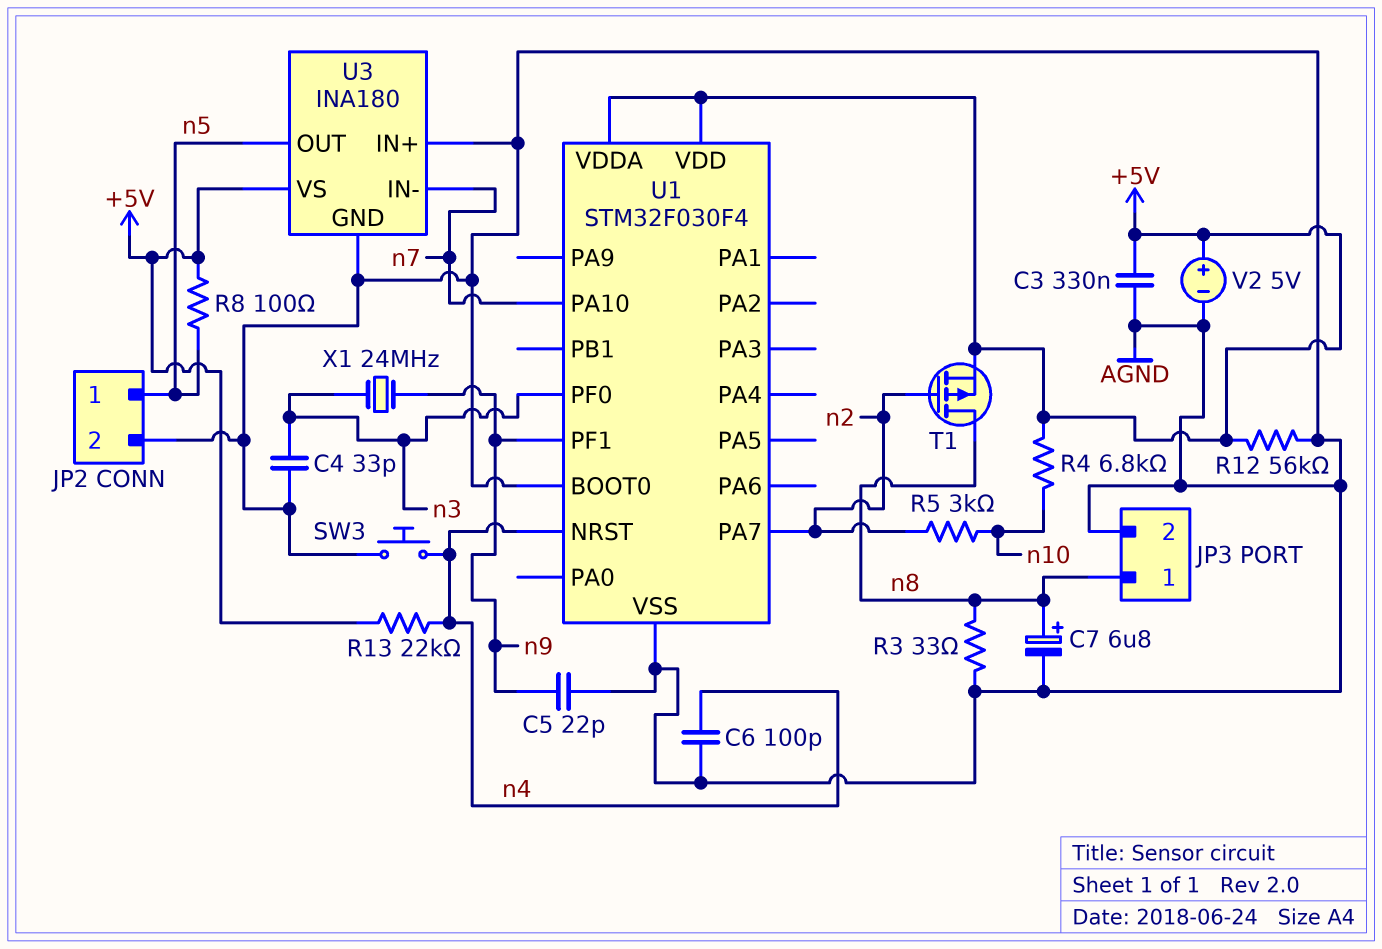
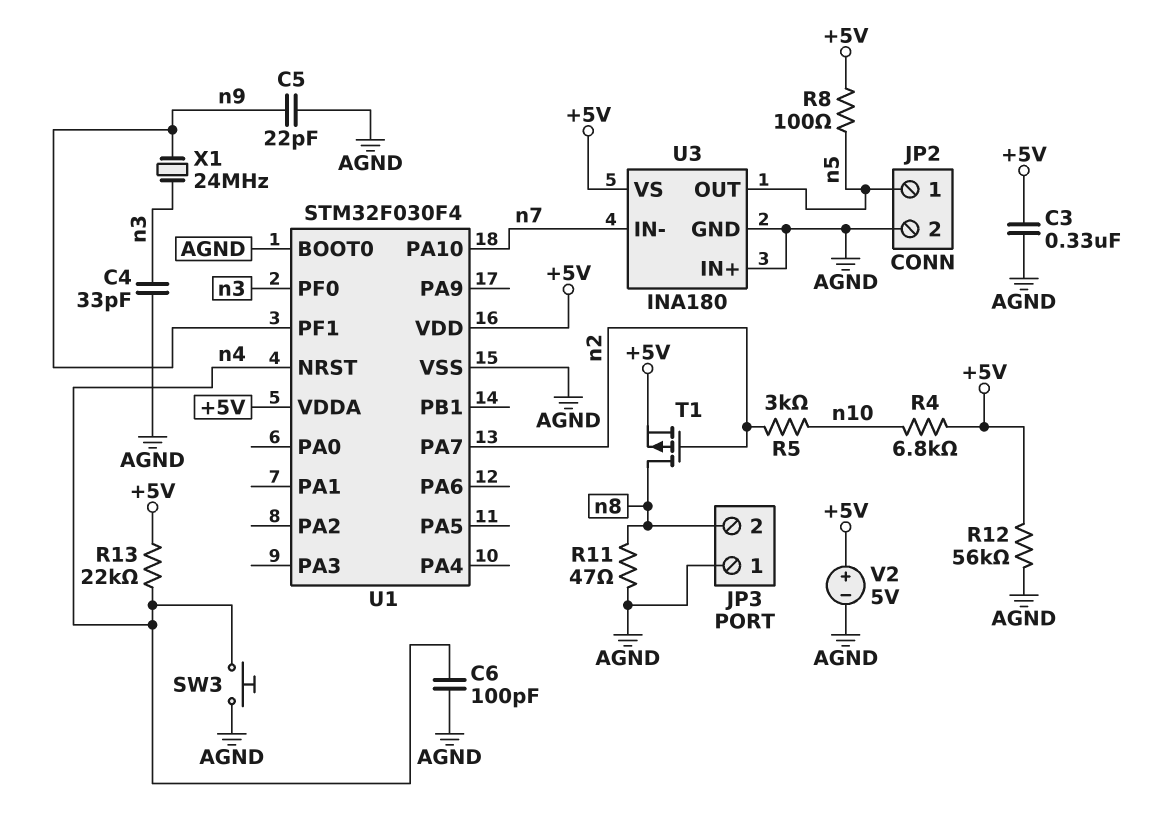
C7: 6.8uF (plus n8, minus AGND) -> none
JP3 pin 1: n8 -> AGND
JP3 pin 2: AGND -> n8
R3: 33 (AGND, n8) -> none
R11: none -> 47 (AGND, n8)

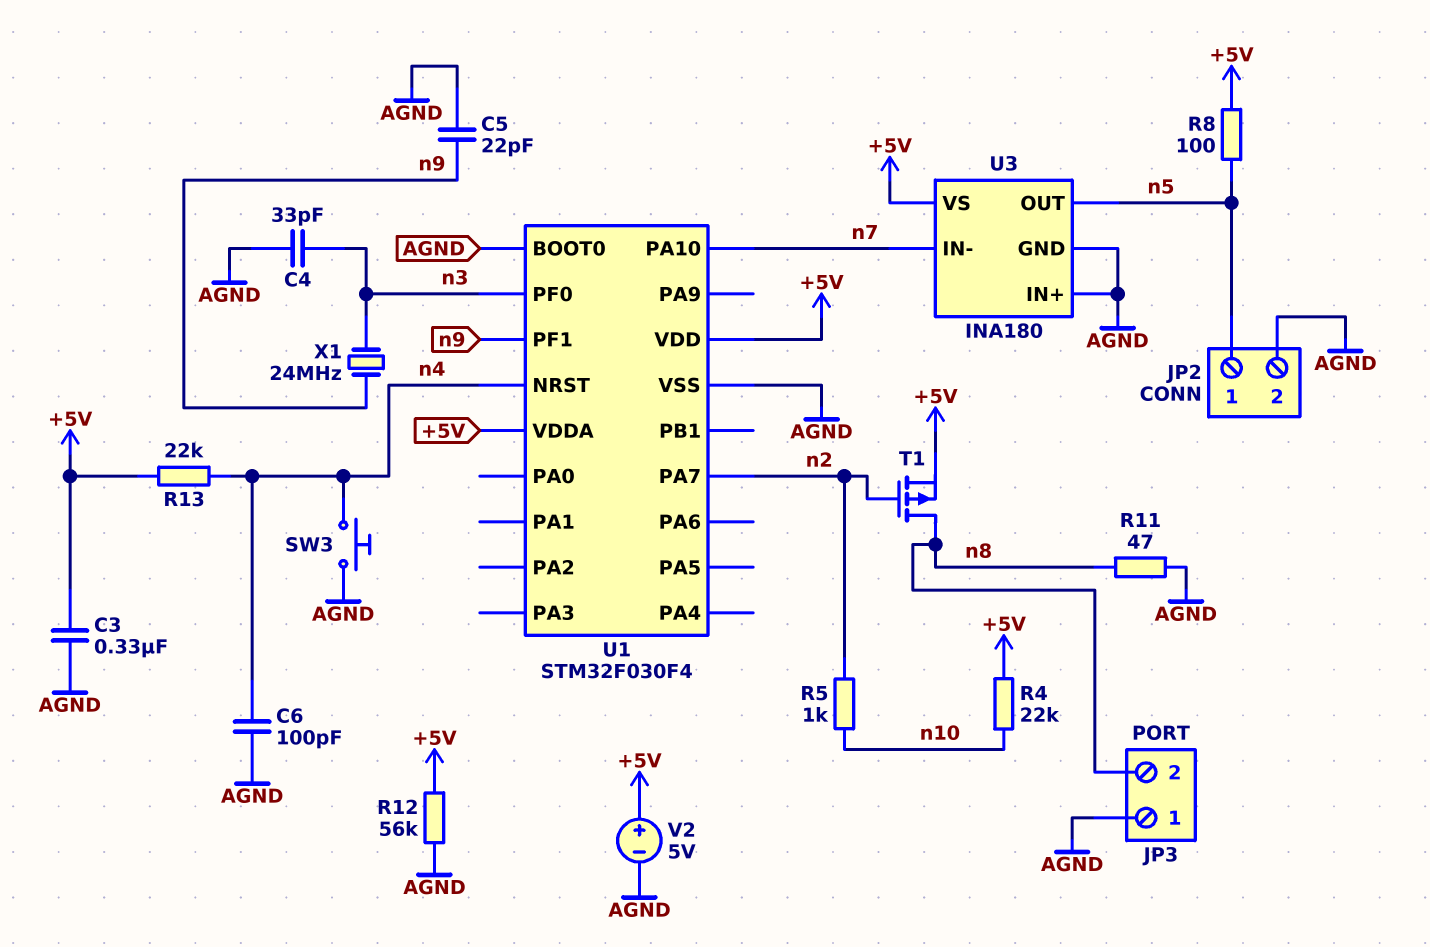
R4: 6.8k (+5V, n10) -> 22k (+5V, n10)
R5: 3k (n2, n10) -> 1k (n2, n10)

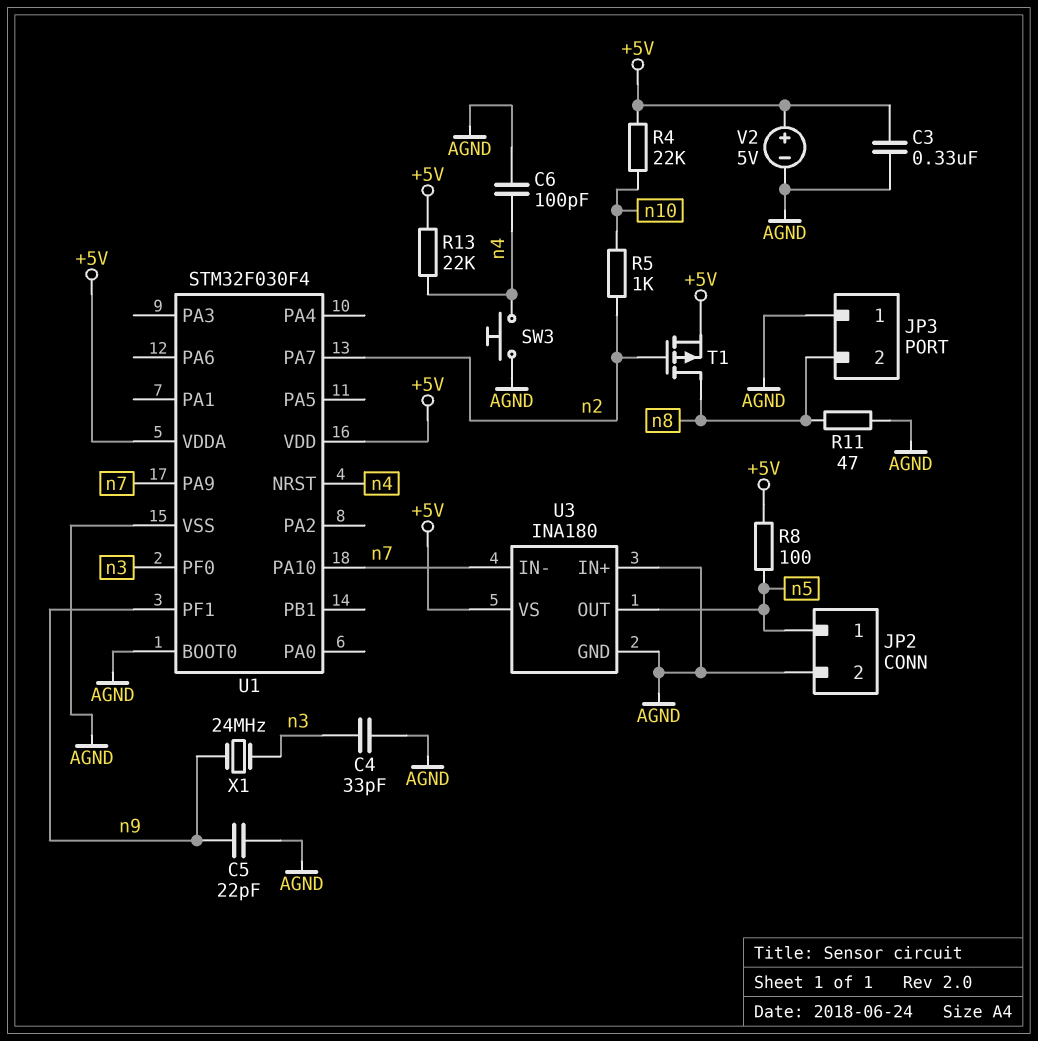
R12: 56k (+5V, AGND) -> none
U1 pin PA9: none -> n7

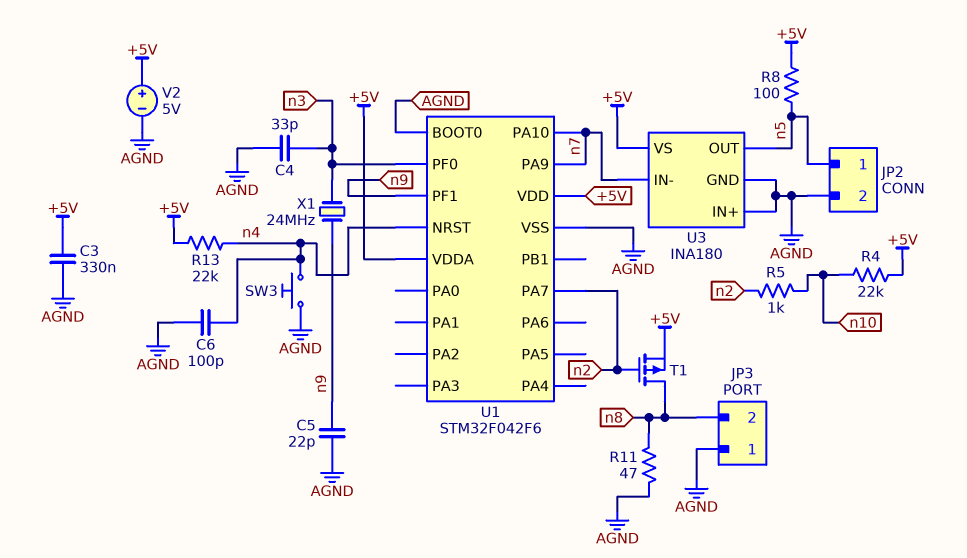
U1: STM32F030F4 -> STM32F042F6

